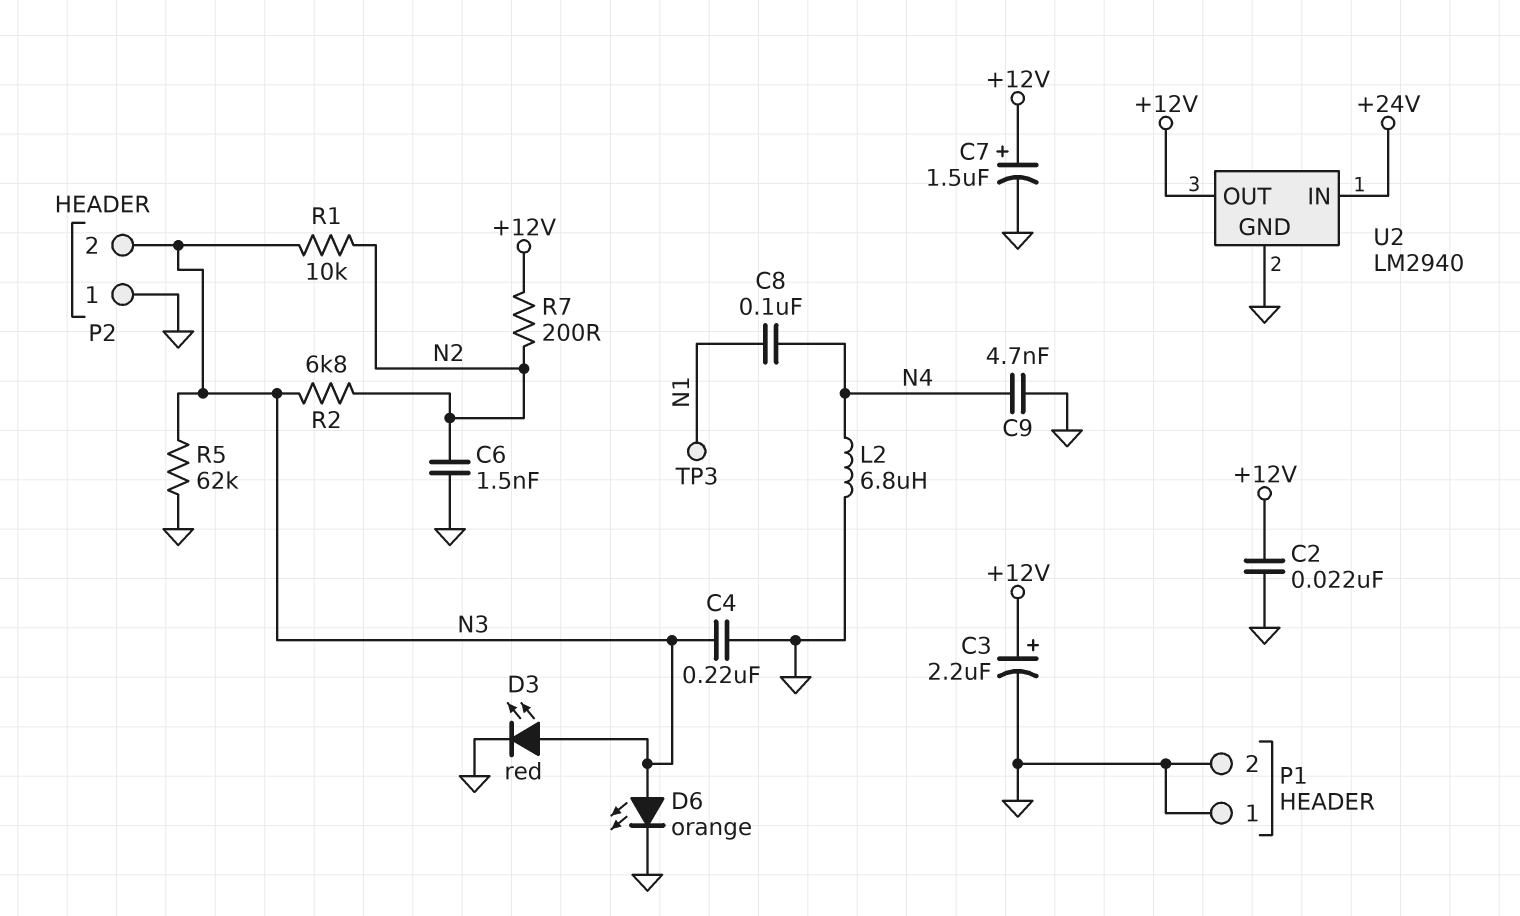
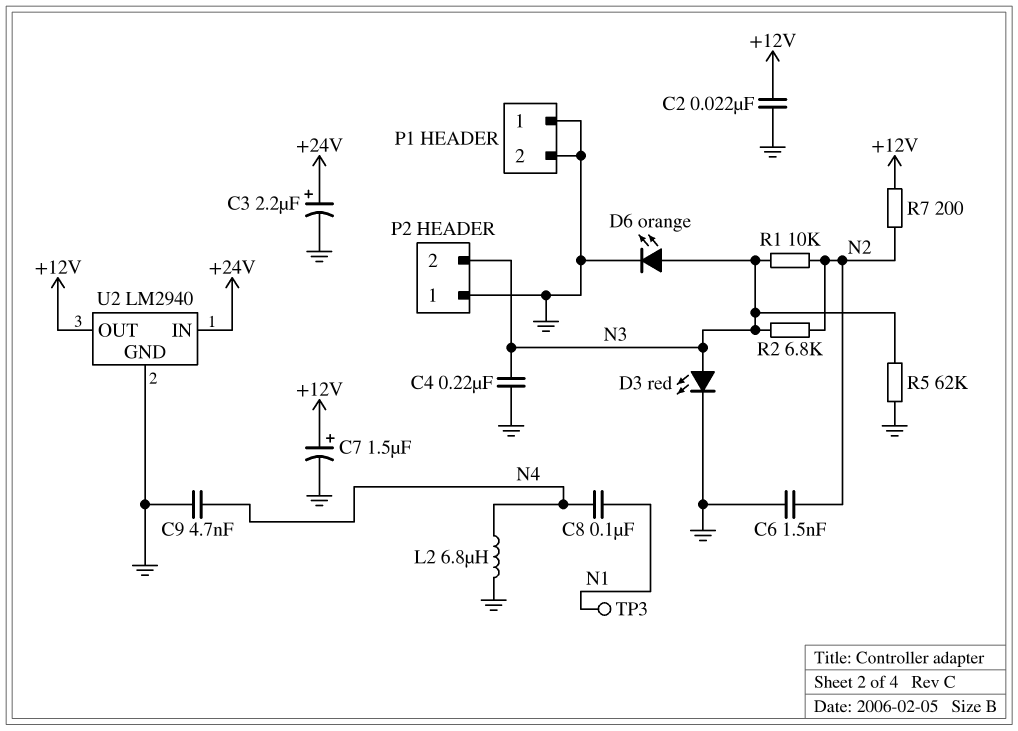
C3: 2.2uF (plus +12V, minus GND) -> 2.2uF (plus +24V, minus GND)

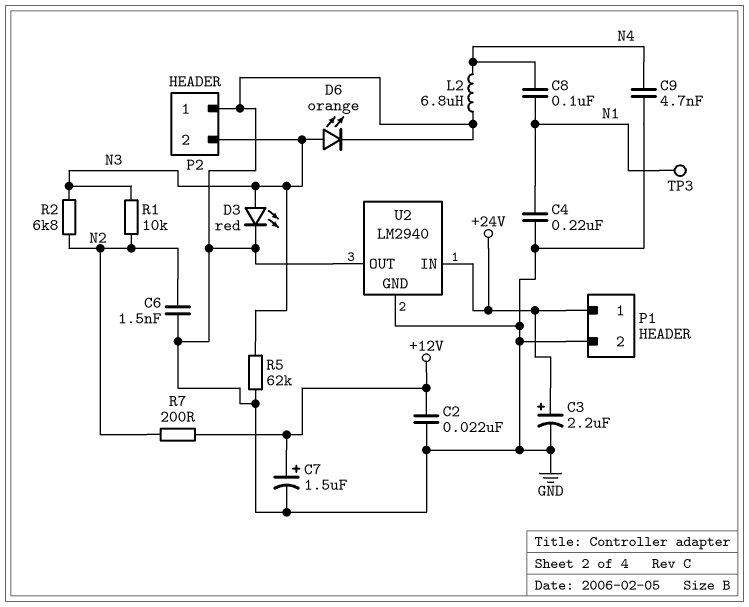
C4: 220nF (GND, N3) -> 220nF (GND, N1)
P1 pin 1: GND -> +24V
U2 pin OUT: +12V -> GND

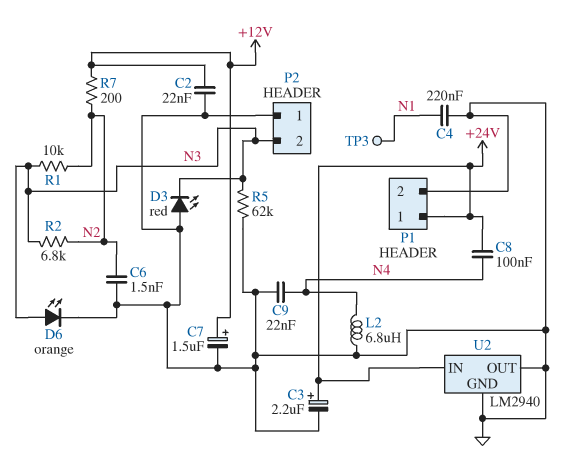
C8: 100nF (N1, N4) -> 100nF (+24V, N4)
C9: 4.7nF (GND, N4) -> 22nF (GND, N4)
D3: LED red (A N3, K GND) -> LED red (A GND, K N3)

